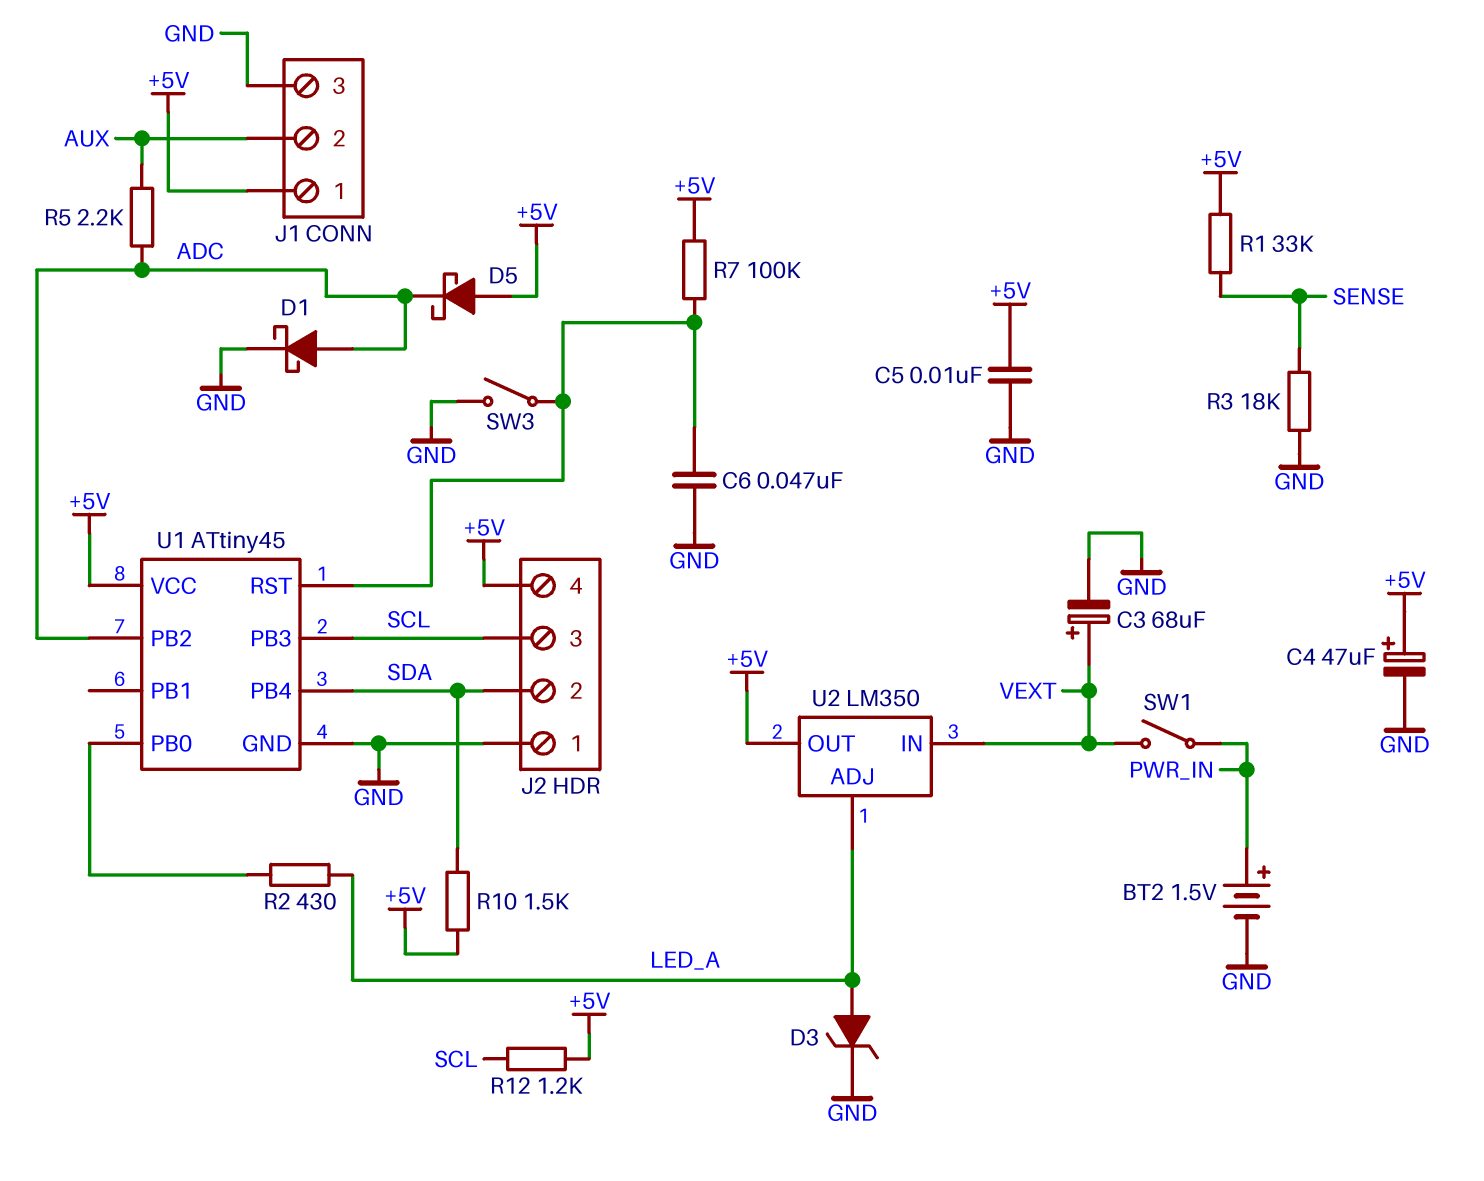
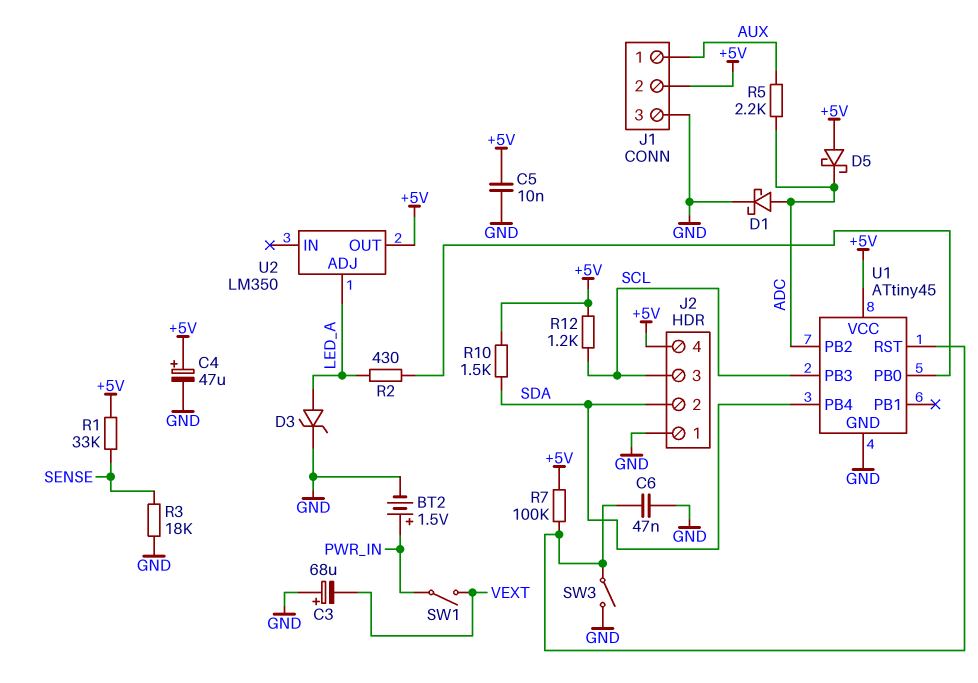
C3: 68uF (plus VEXT, minus GND) -> 68uF (plus GND, minus VEXT)
J1 pin 1: +5V -> AUX
J1 pin 2: AUX -> +5V
U2 pin IN: VEXT -> none

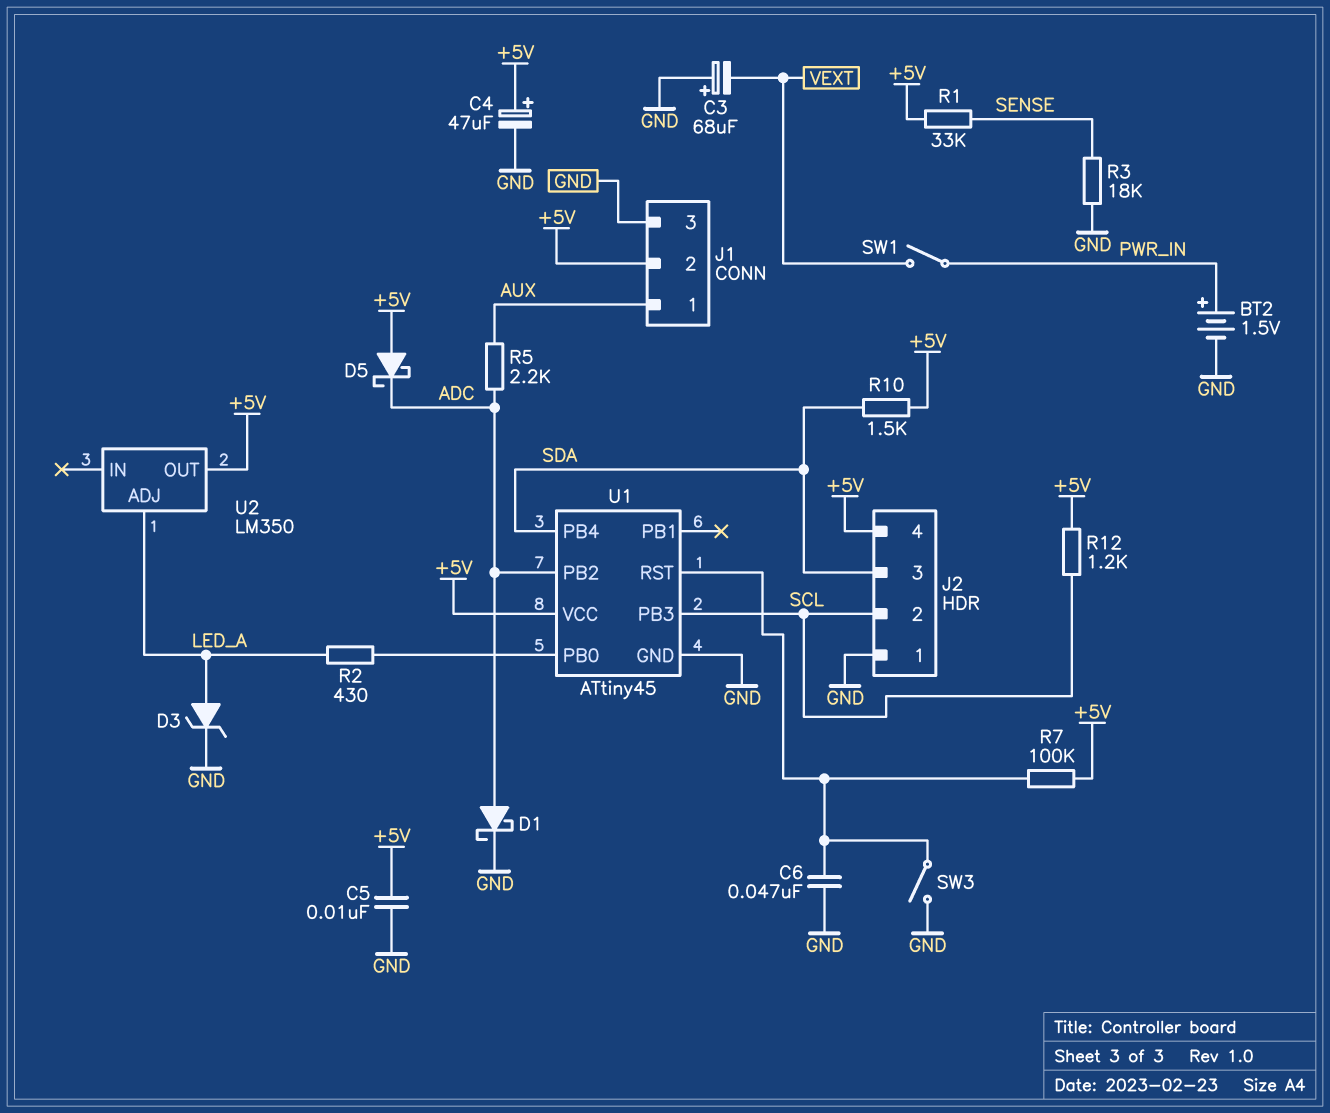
J2 pin 2: SDA -> SCL
J2 pin 3: SCL -> SDA

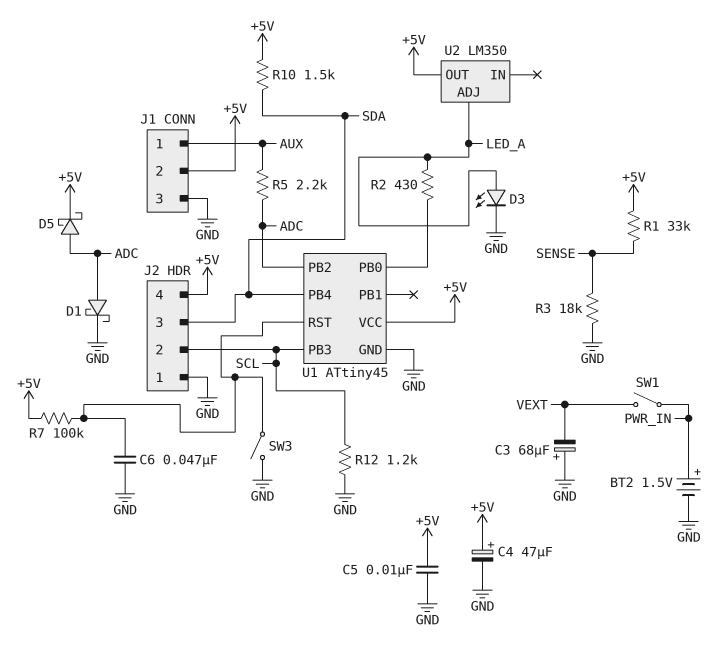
D3: zener (A LED_A, K GND) -> LED (A LED_A, K GND)
D5: schottky (A +5V, K ADC) -> schottky (A ADC, K +5V)
R12: 1.2k (+5V, SCL) -> 1.2k (GND, SCL)

